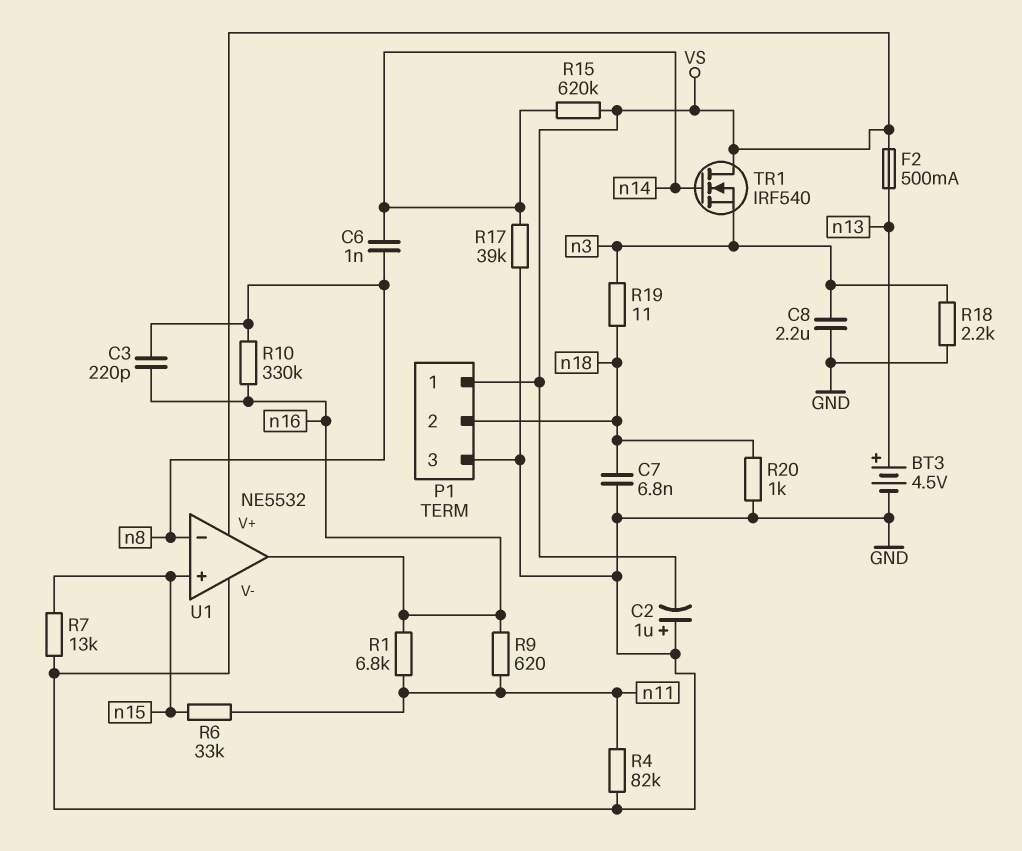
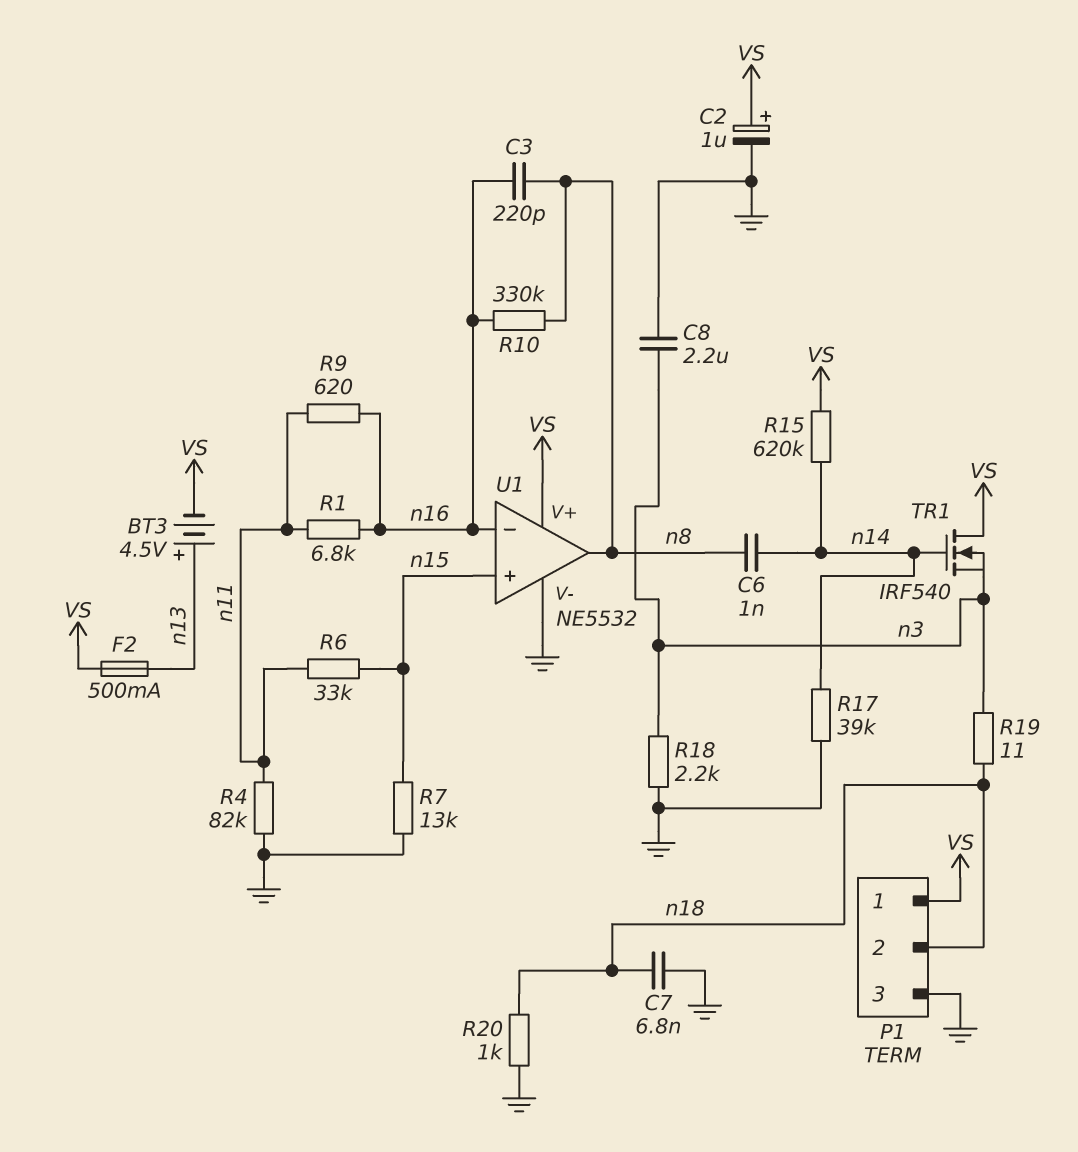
BT3: 4.5V (plus n13, minus GND) -> 4.5V (plus n13, minus VS)
C2: 1uF (plus GND, minus VS) -> 1uF (plus VS, minus GND)
U1 pin in-: n8 -> n16
U1 pin out: n16 -> n8

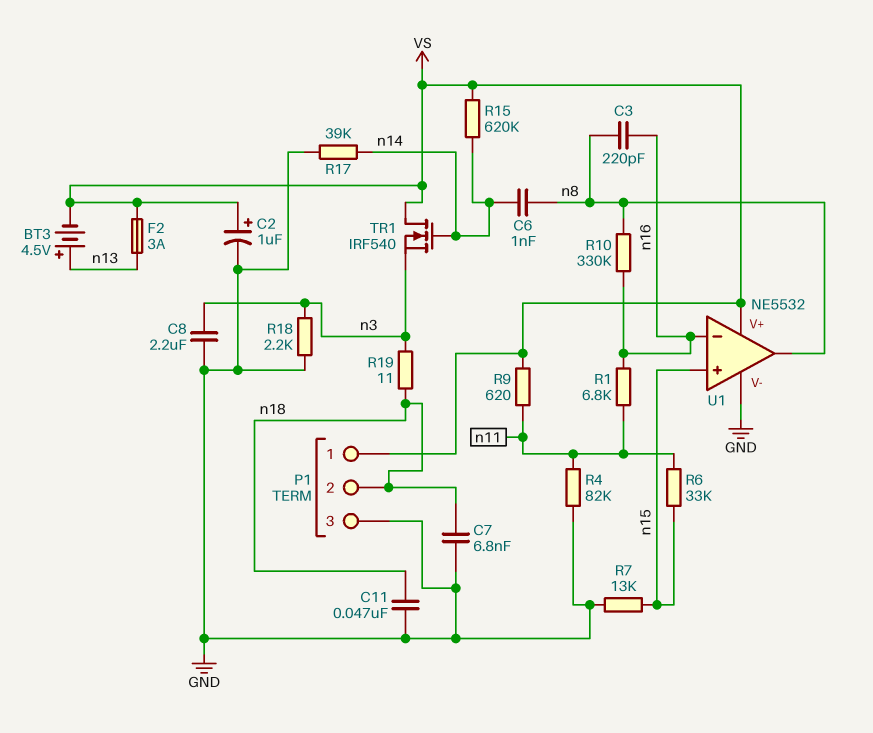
C11: none -> 47nF (GND, n18)
F2: 500mA (VS, n13) -> 3A (VS, n13)
R9: 620 (n11, n16) -> 620 (VS, n11)
R20: 1k (GND, n18) -> none

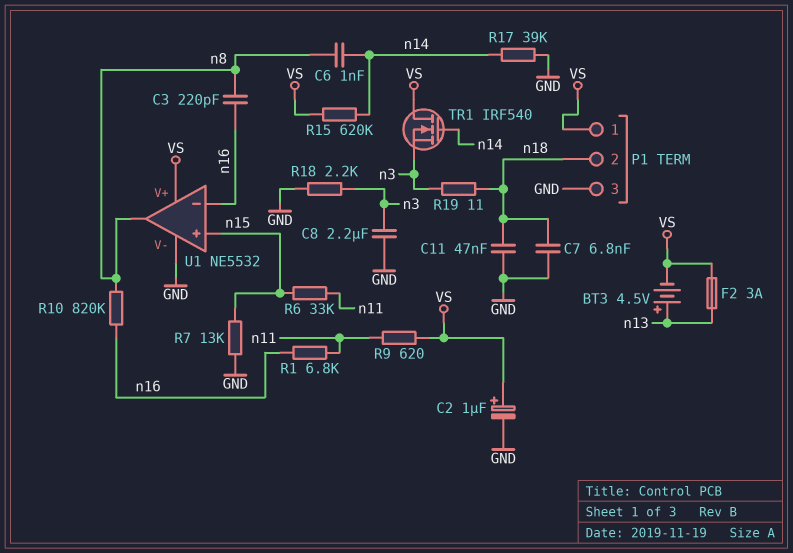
R4: 82k (GND, n11) -> none
R10: 330k (n8, n16) -> 820k (n8, n16)

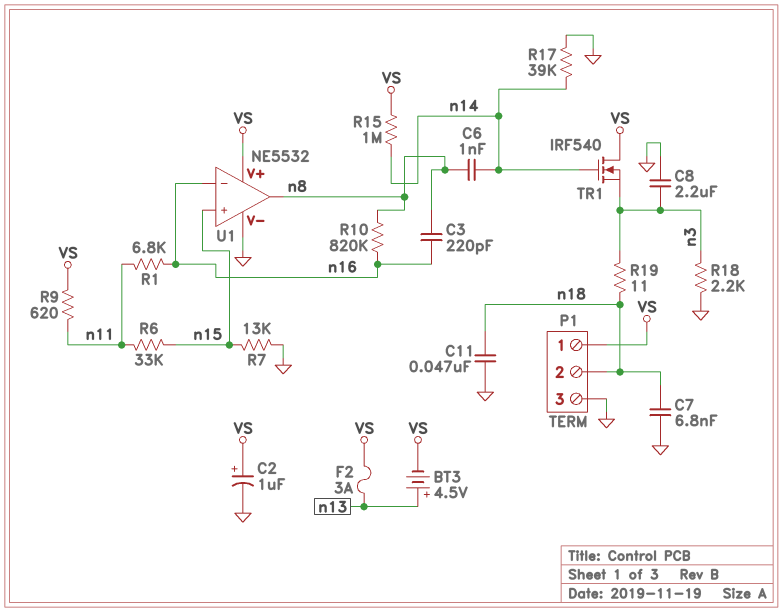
R15: 620k (VS, n14) -> 1M (VS, n14)

